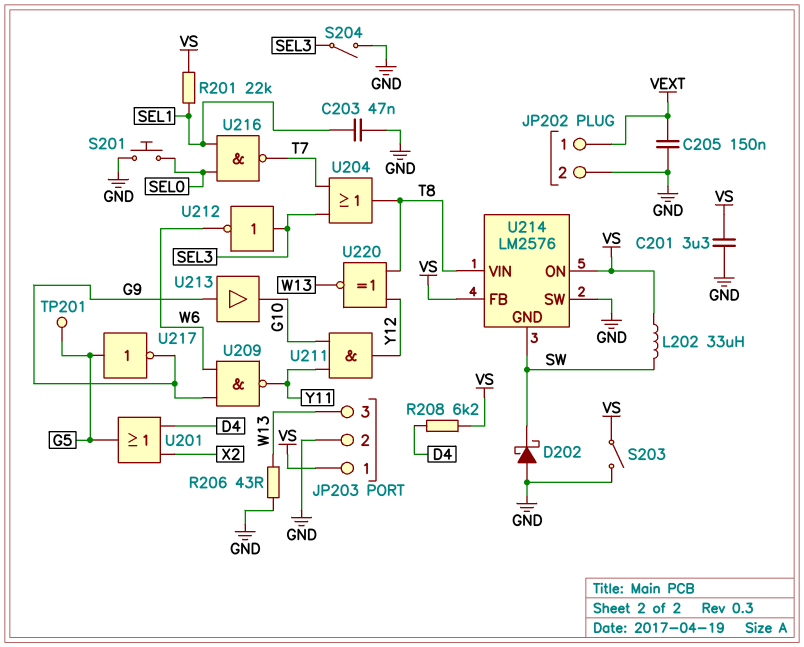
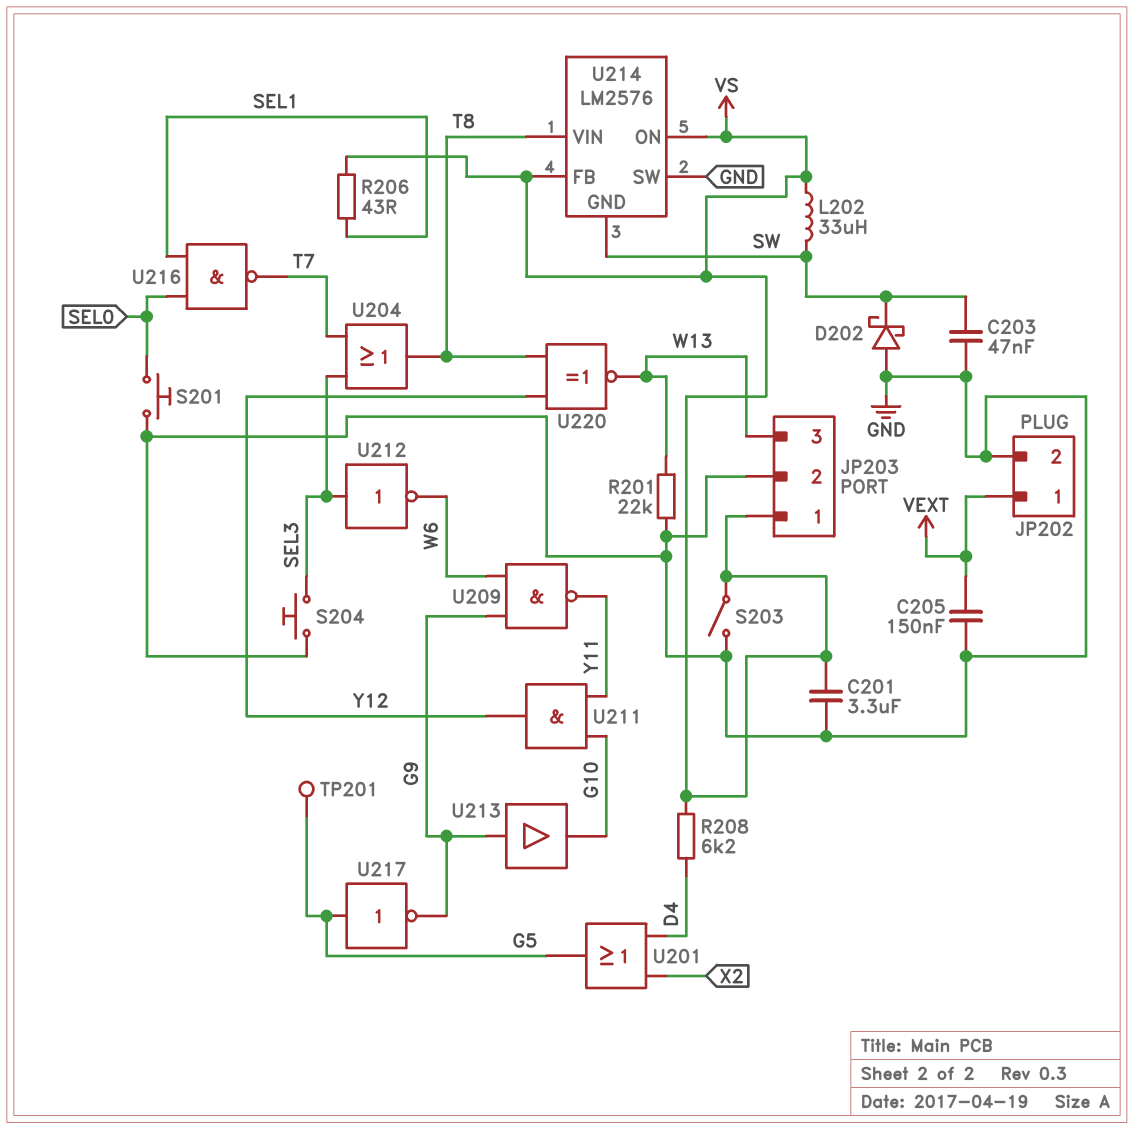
C203: 47nF (GND, SEL1) -> 47nF (GND, SW)
R201: 22k (SEL1, VS) -> 22k (GND, W13)
R206: 43 (GND, W13) -> 43 (SEL1, VS)
S204: switch (GND, SEL3) -> button (GND, SEL3)

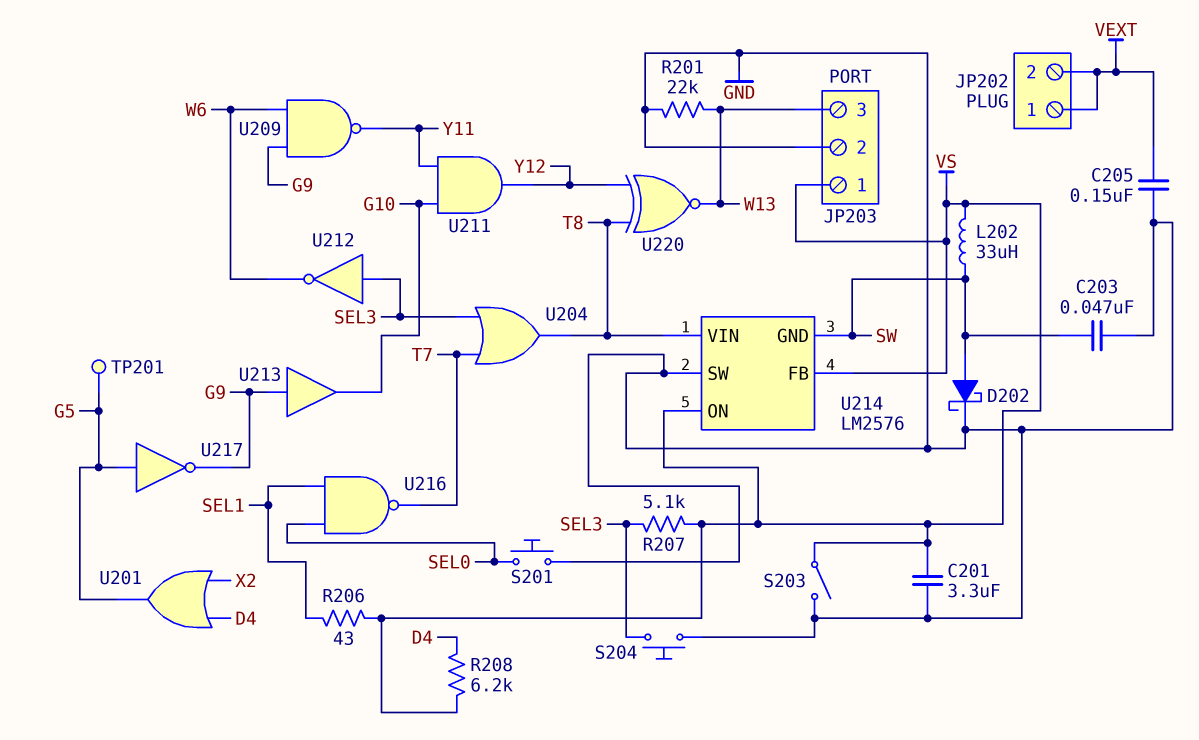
D202: schottky (A GND, K SW) -> schottky (A SW, K GND)
JP202 pin 2: GND -> VEXT
R207: none -> 5.1k (SEL3, VS)

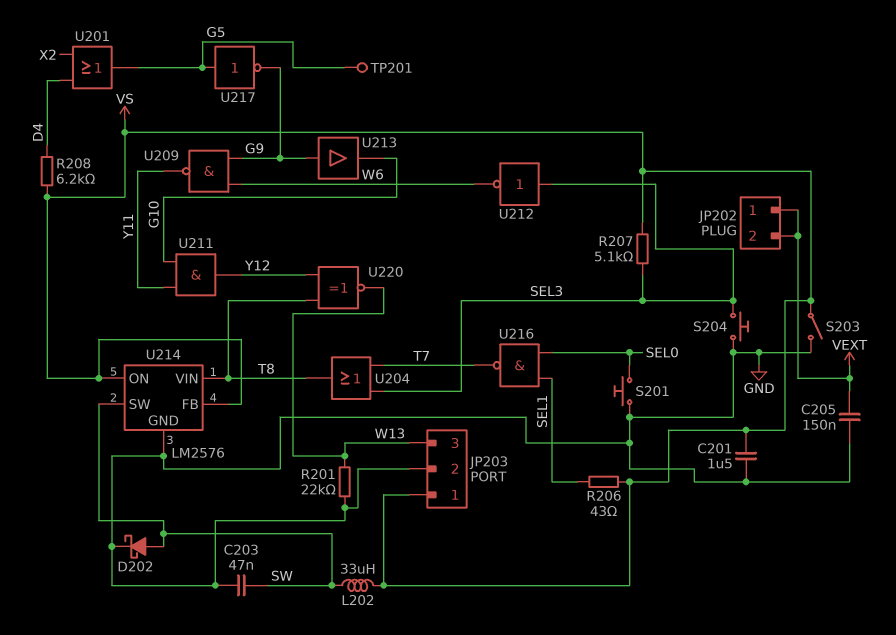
C201: 3.3uF (GND, VS) -> 1.5uF (GND, VS)
U214 pin GND: SW -> GND
U214 pin SW: GND -> SW

